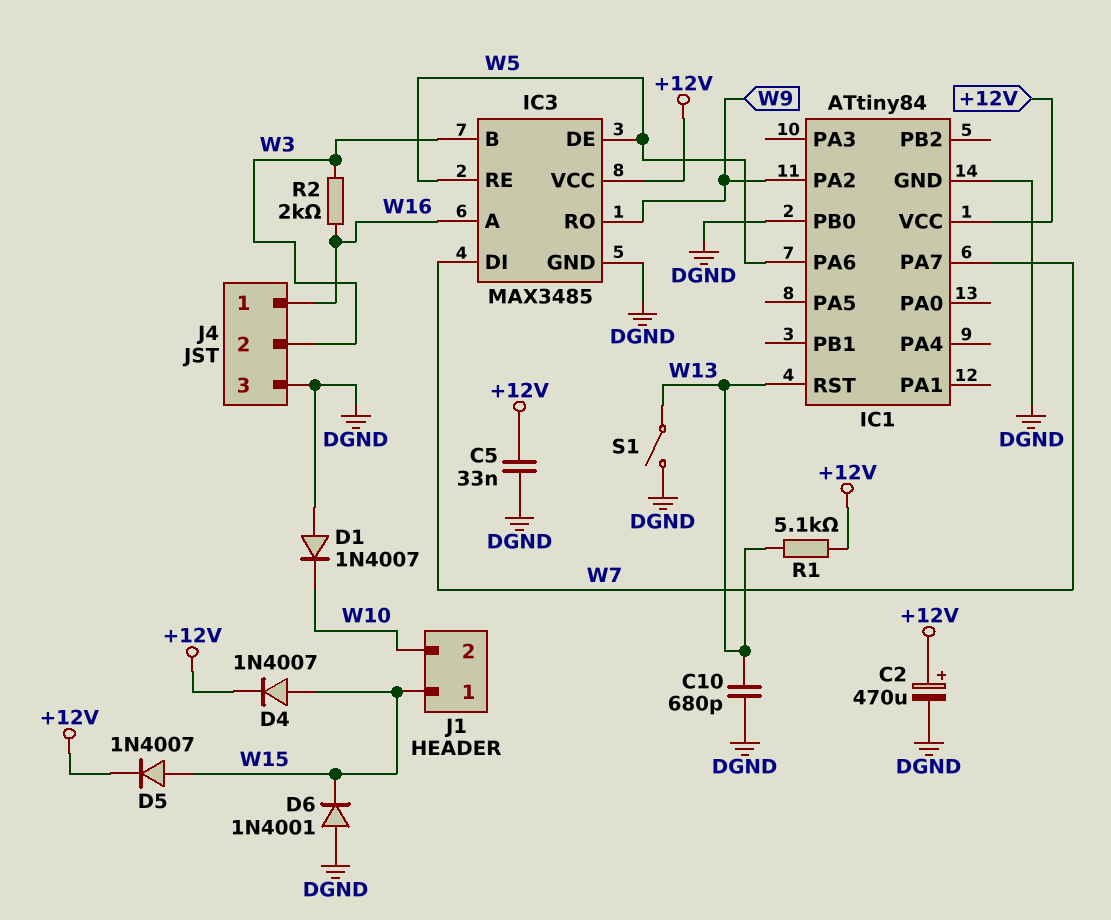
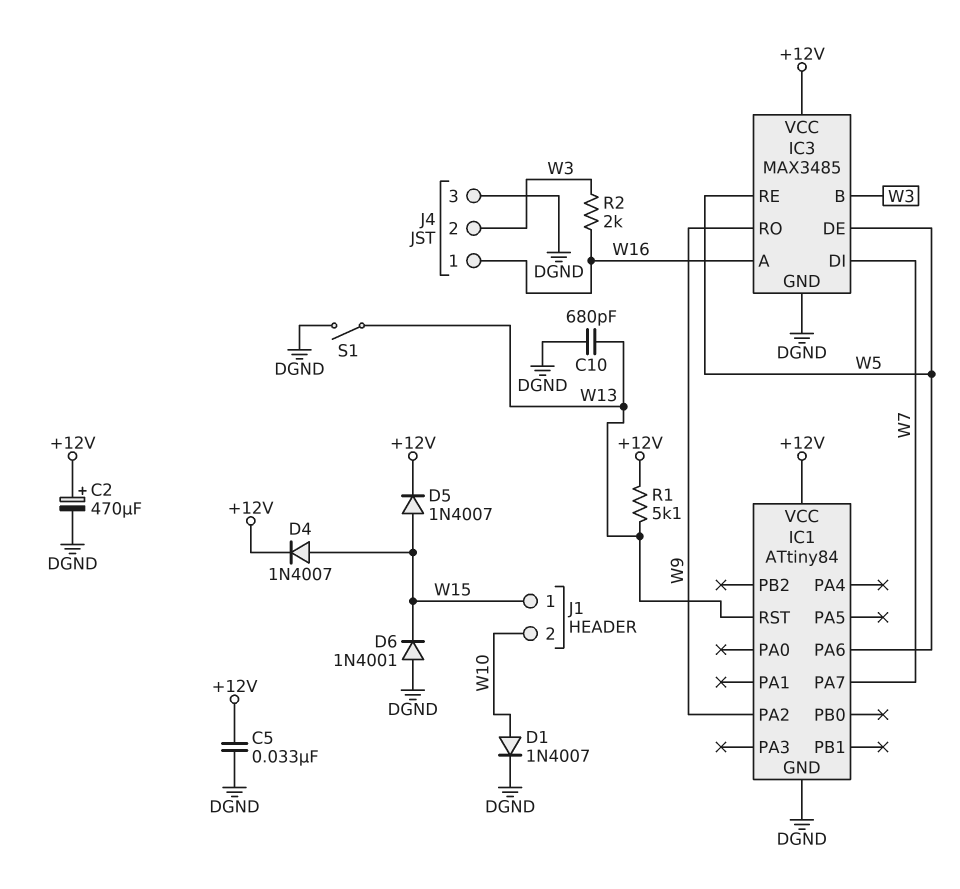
D1: diode 1N4007 (A DGND, K W10) -> diode 1N4007 (A W10, K DGND)
IC1 pin PB0: DGND -> none

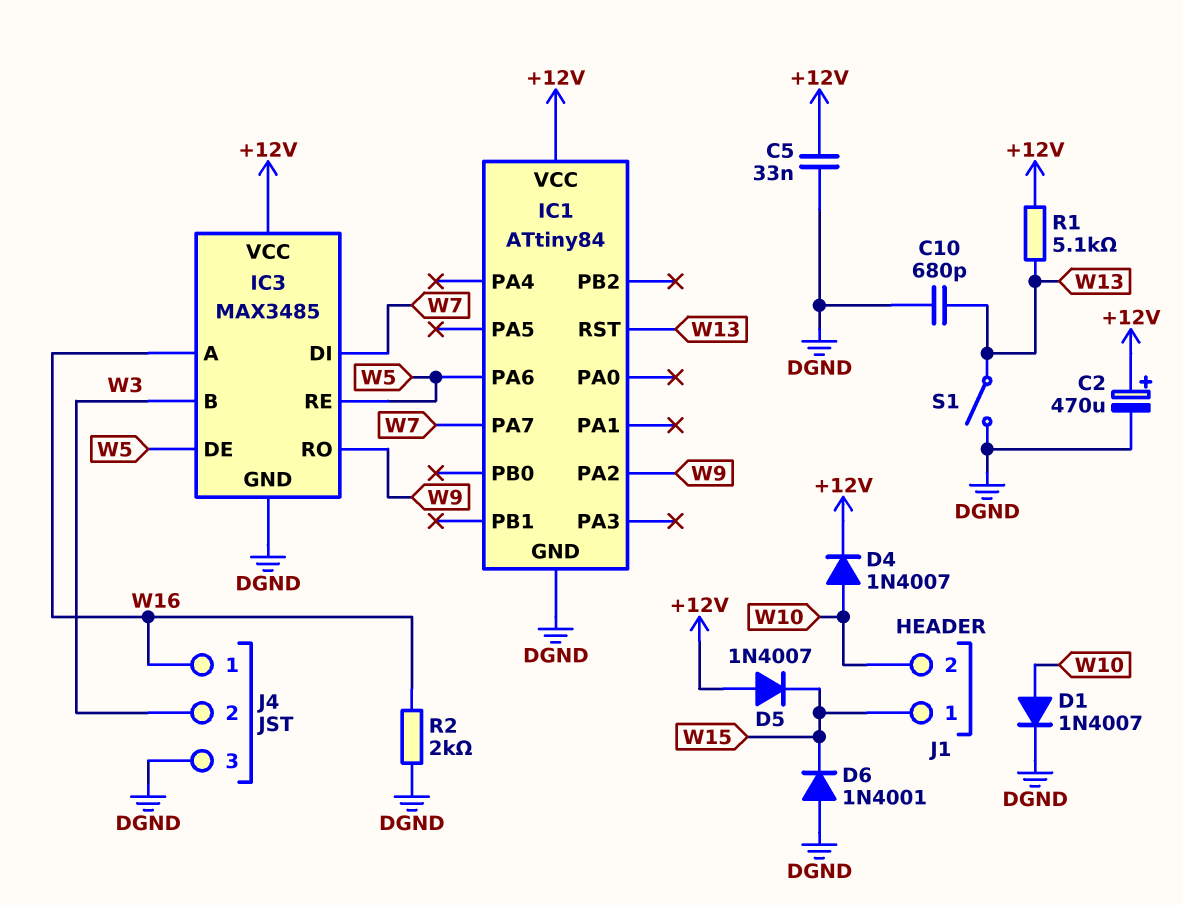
D4: diode 1N4007 (A W15, K +12V) -> diode 1N4007 (A W10, K +12V)
D5: diode 1N4007 (A W15, K +12V) -> diode 1N4007 (A +12V, K W15)
R2: 2k (W3, W16) -> 2k (DGND, W16)

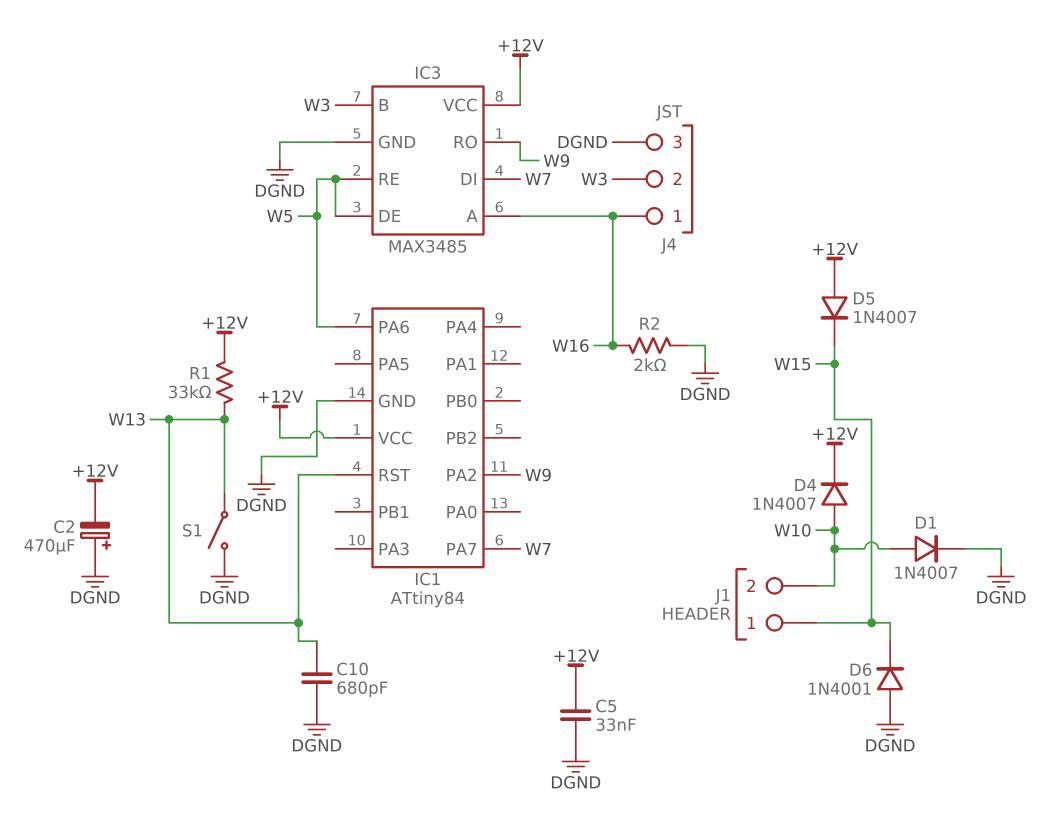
C2: 470uF (plus +12V, minus DGND) -> 470uF (plus DGND, minus +12V)
R1: 5.1k (+12V, W13) -> 33k (+12V, W13)

